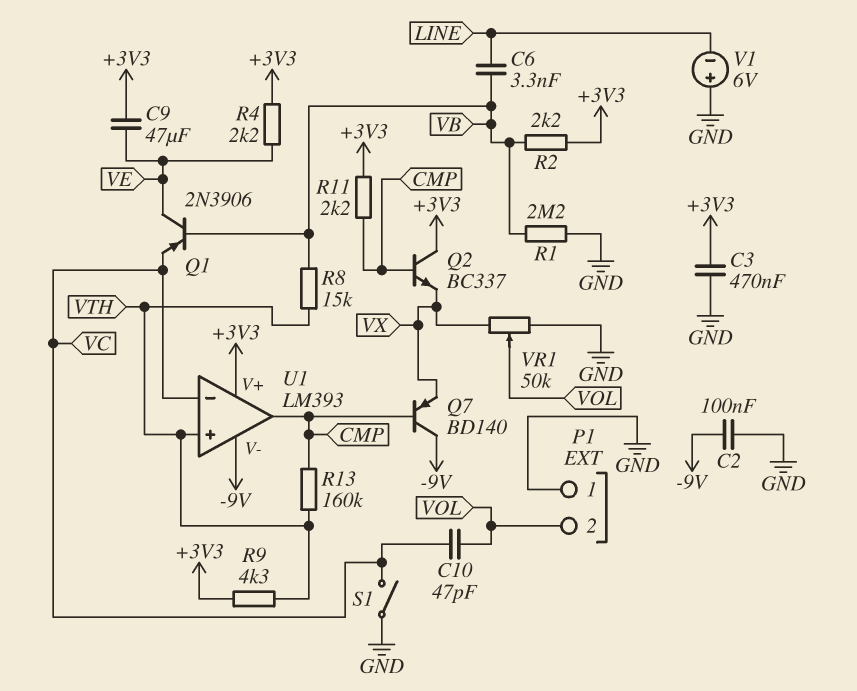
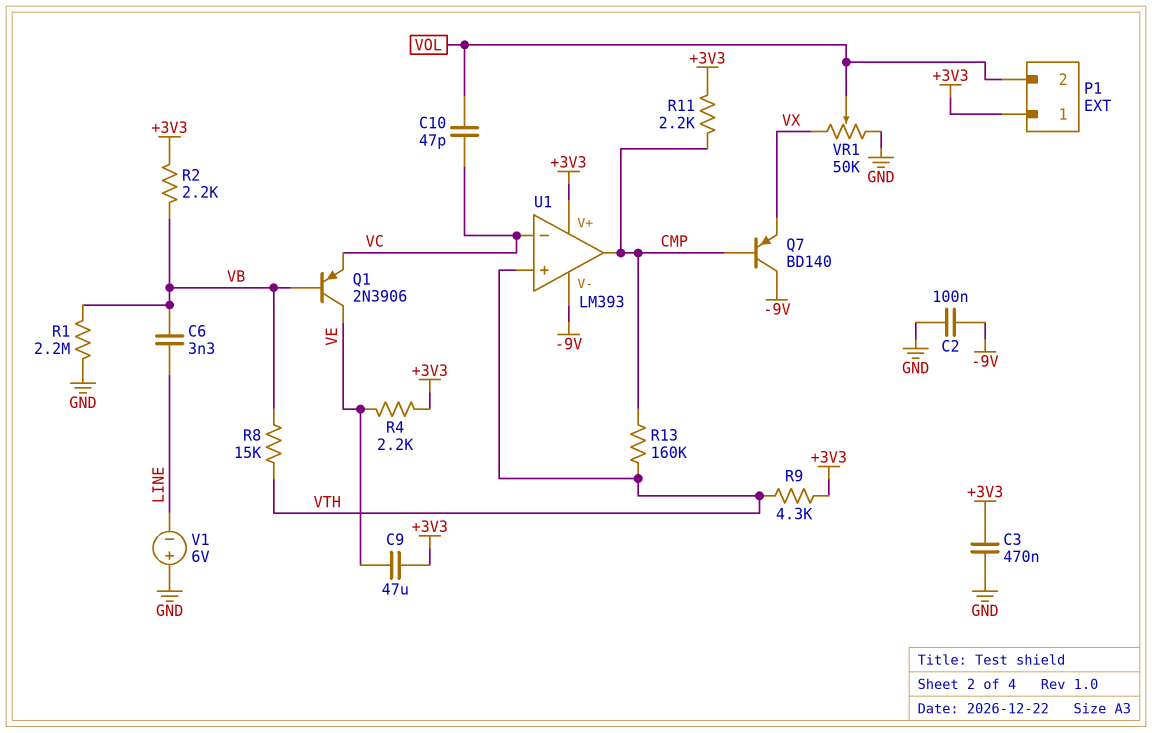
P1 pin 1: GND -> +3V3
Q2: NPN BC337 (B CMP, C +3V3, E VX) -> none
S1: switch (GND, VC) -> none

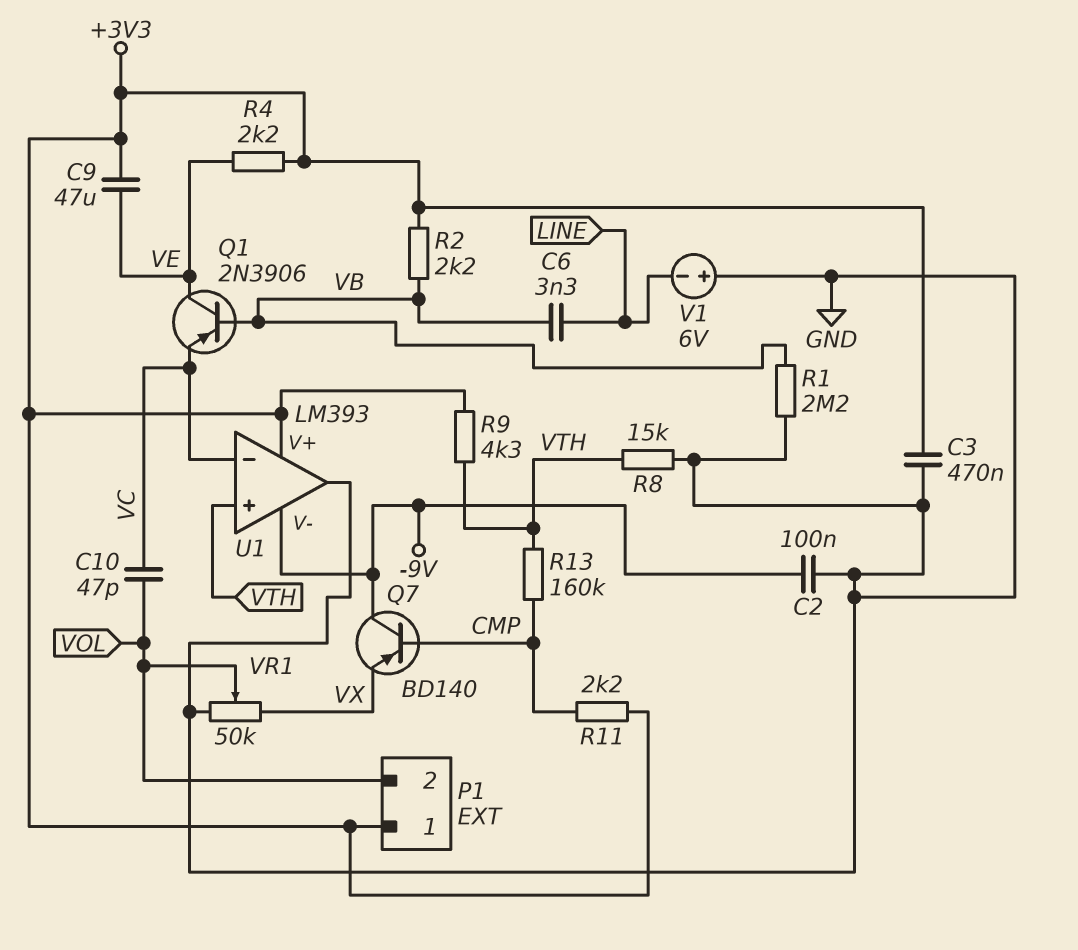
R8: 15k (VB, VTH) -> 15k (GND, VTH)
U1 pin out: CMP -> GND

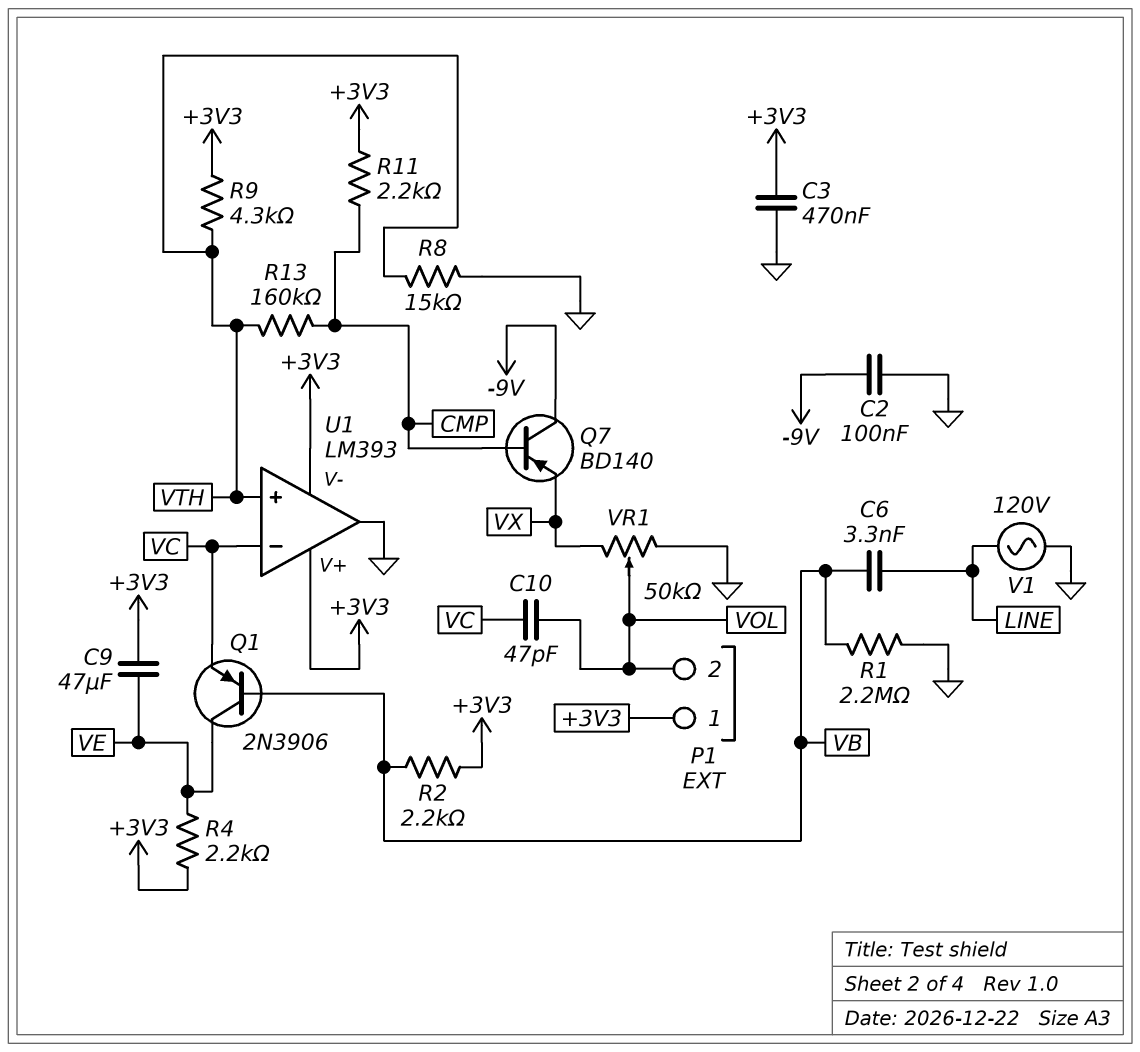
U1 pin V-: -9V -> +3V3
V1: 6V (plus GND, minus LINE) -> AC 120V (GND, LINE)

